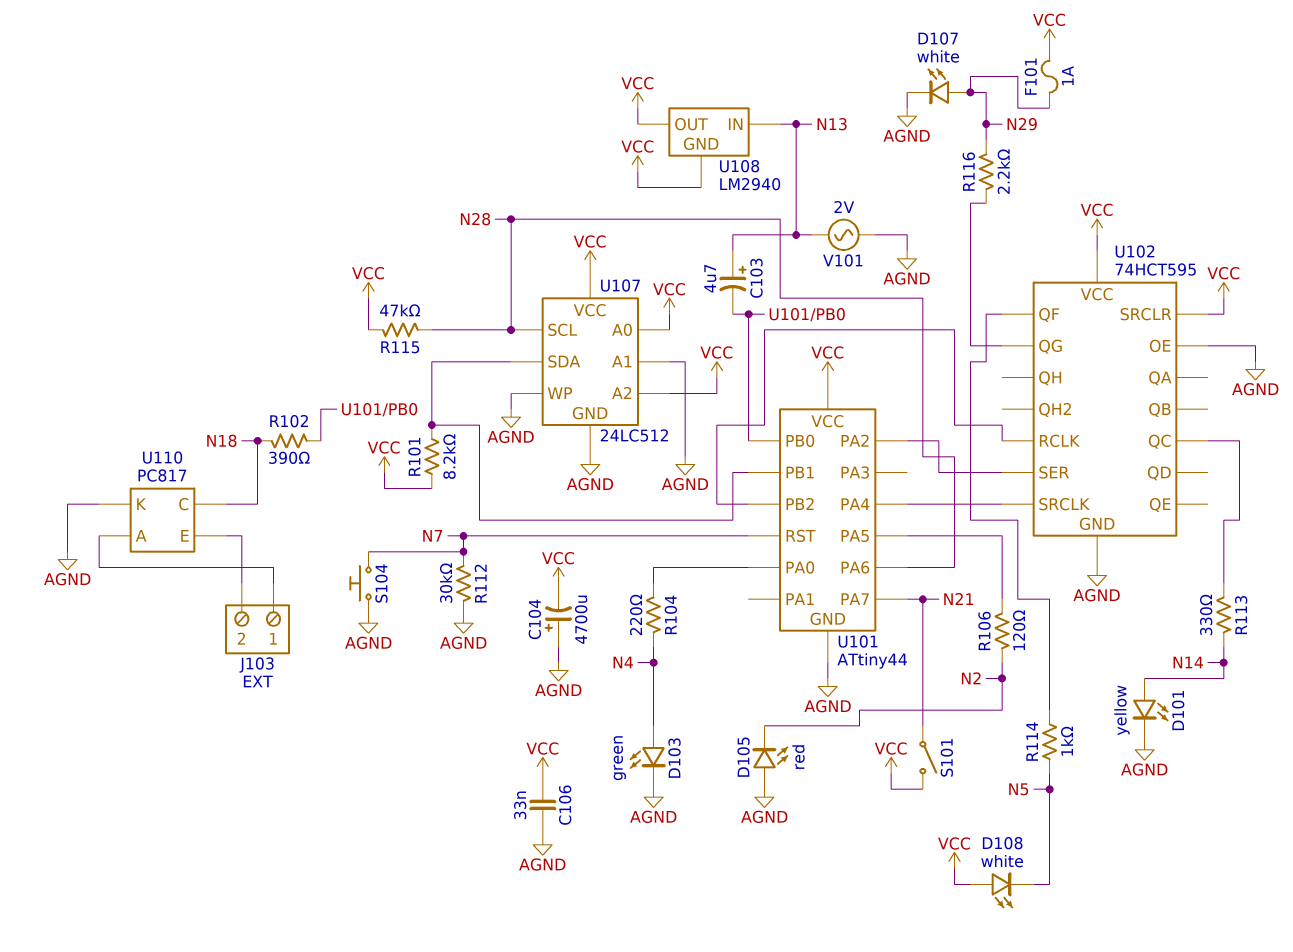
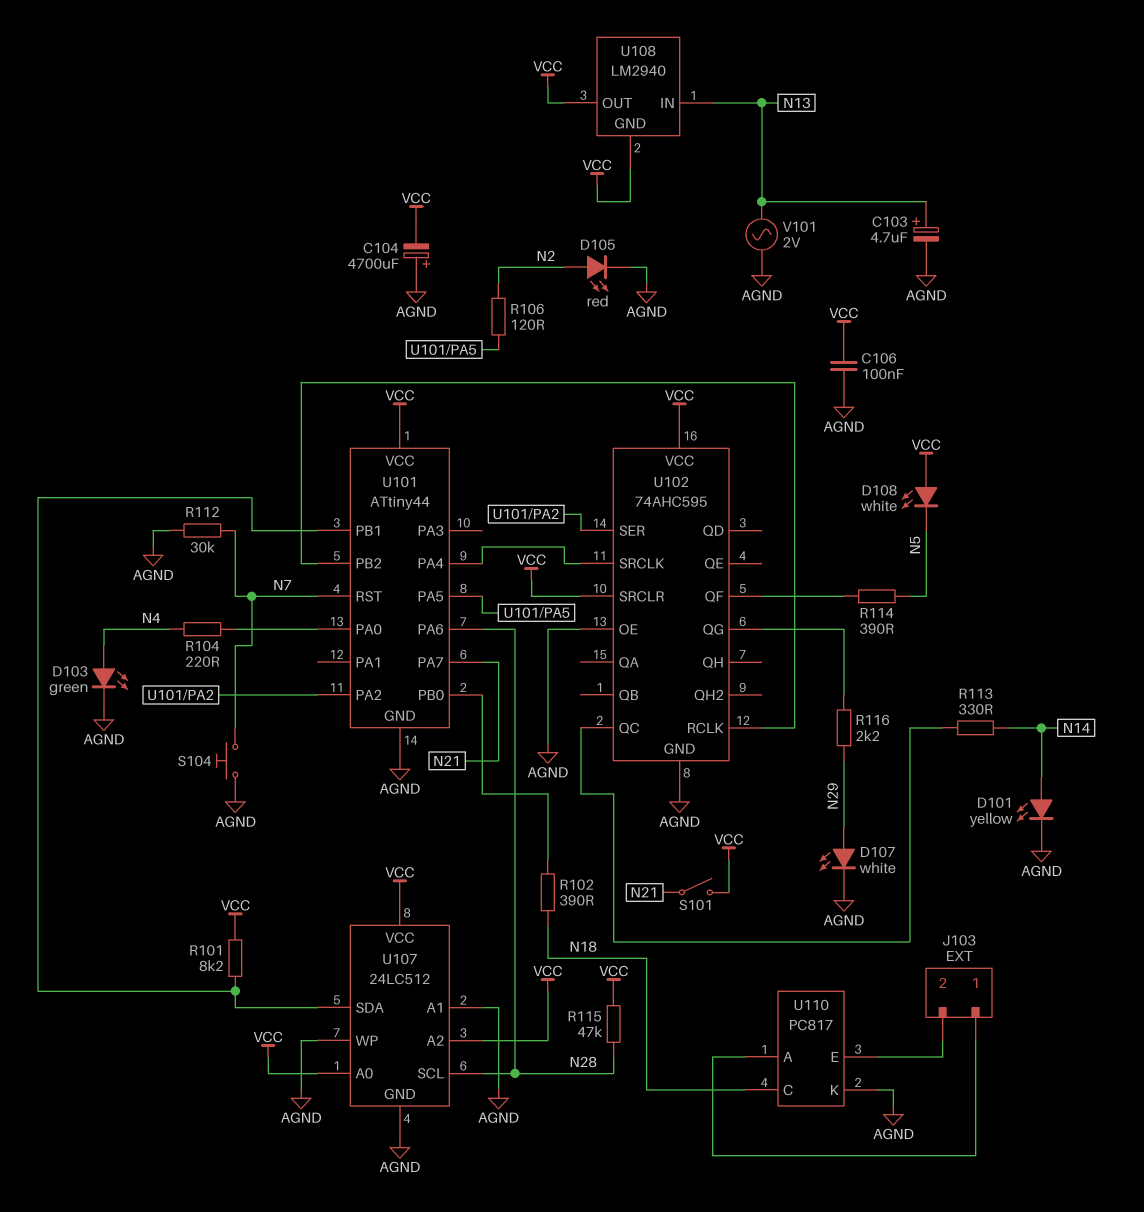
C103: 4.7uF (plus N13, minus U101/PB0) -> 4.7uF (plus N13, minus AGND)
C106: 33nF (AGND, VCC) -> 100nF (AGND, VCC)
D105: LED red (A AGND, K N2) -> LED red (A N2, K AGND)
F101: 1A (N29, VCC) -> none
R114: 1k (N5, U102/QF) -> 390 (N5, U102/QF)
U102: 74HCT595 -> 74AHC595

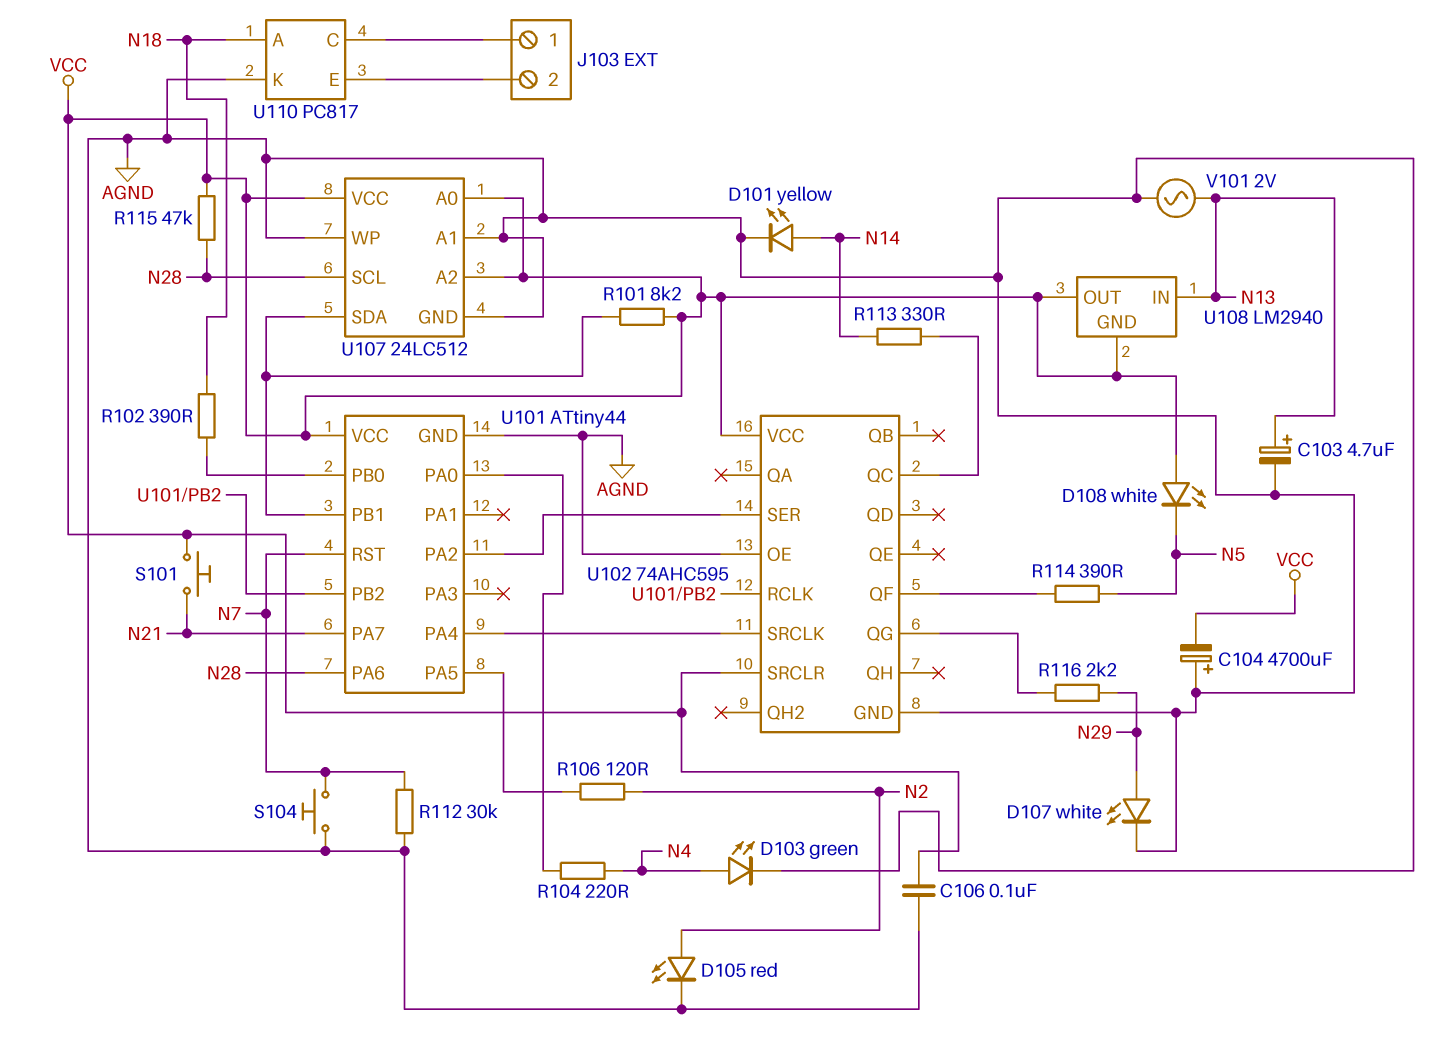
S101: switch (N21, VCC) -> button (N21, VCC)
U110 pin A: J103/1 -> N18
U110 pin C: N18 -> J103/1

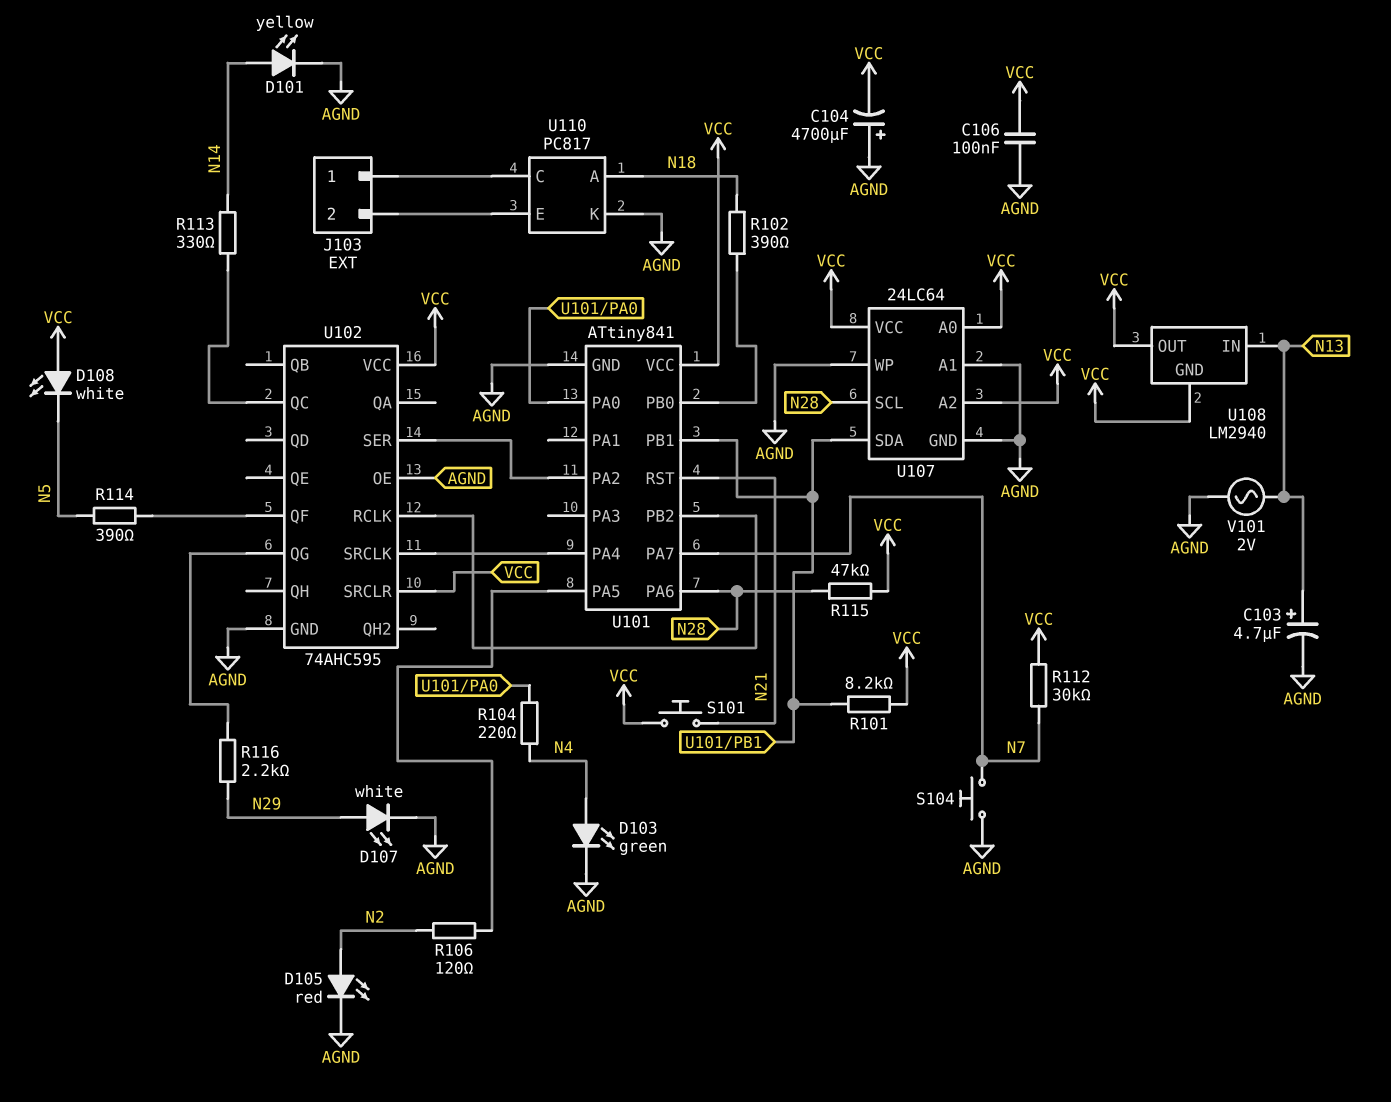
R112: 30k (AGND, N7) -> 30k (N7, VCC)
U101: ATtiny44 -> ATtiny841
U101 pin PA7: N21 -> N7
U101 pin RST: N7 -> N21
U107: 24LC512 -> 24LC64

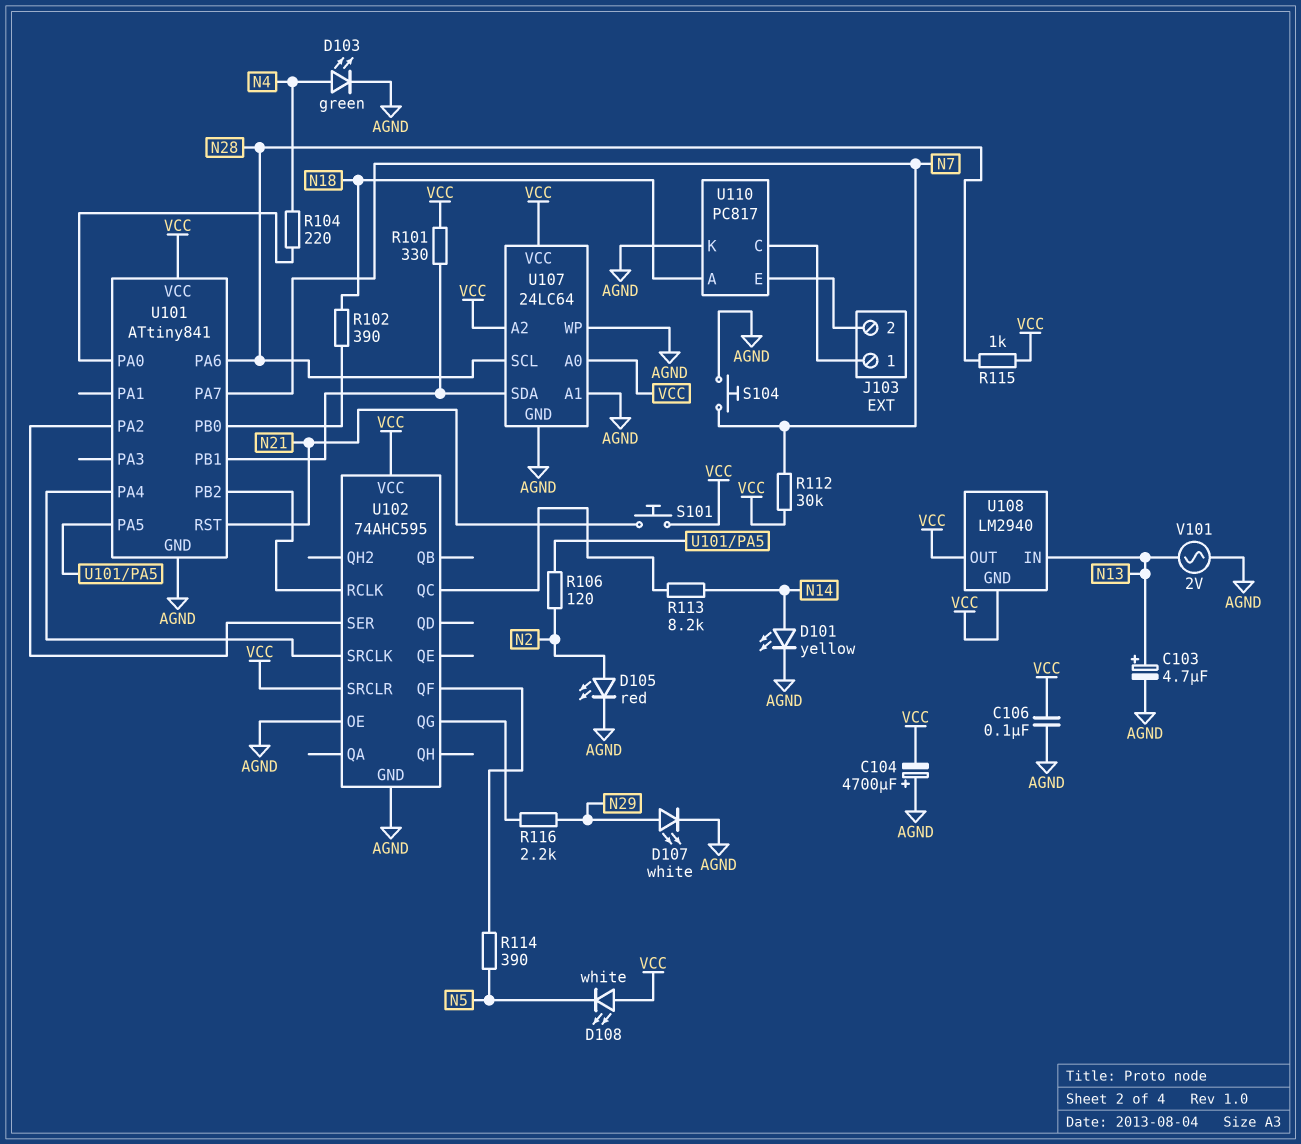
R101: 8.2k (U101/PB1, VCC) -> 330 (U101/PB1, VCC)
R113: 330 (N14, U102/QC) -> 8.2k (N14, U102/QC)
R115: 47k (N28, VCC) -> 1k (N28, VCC)

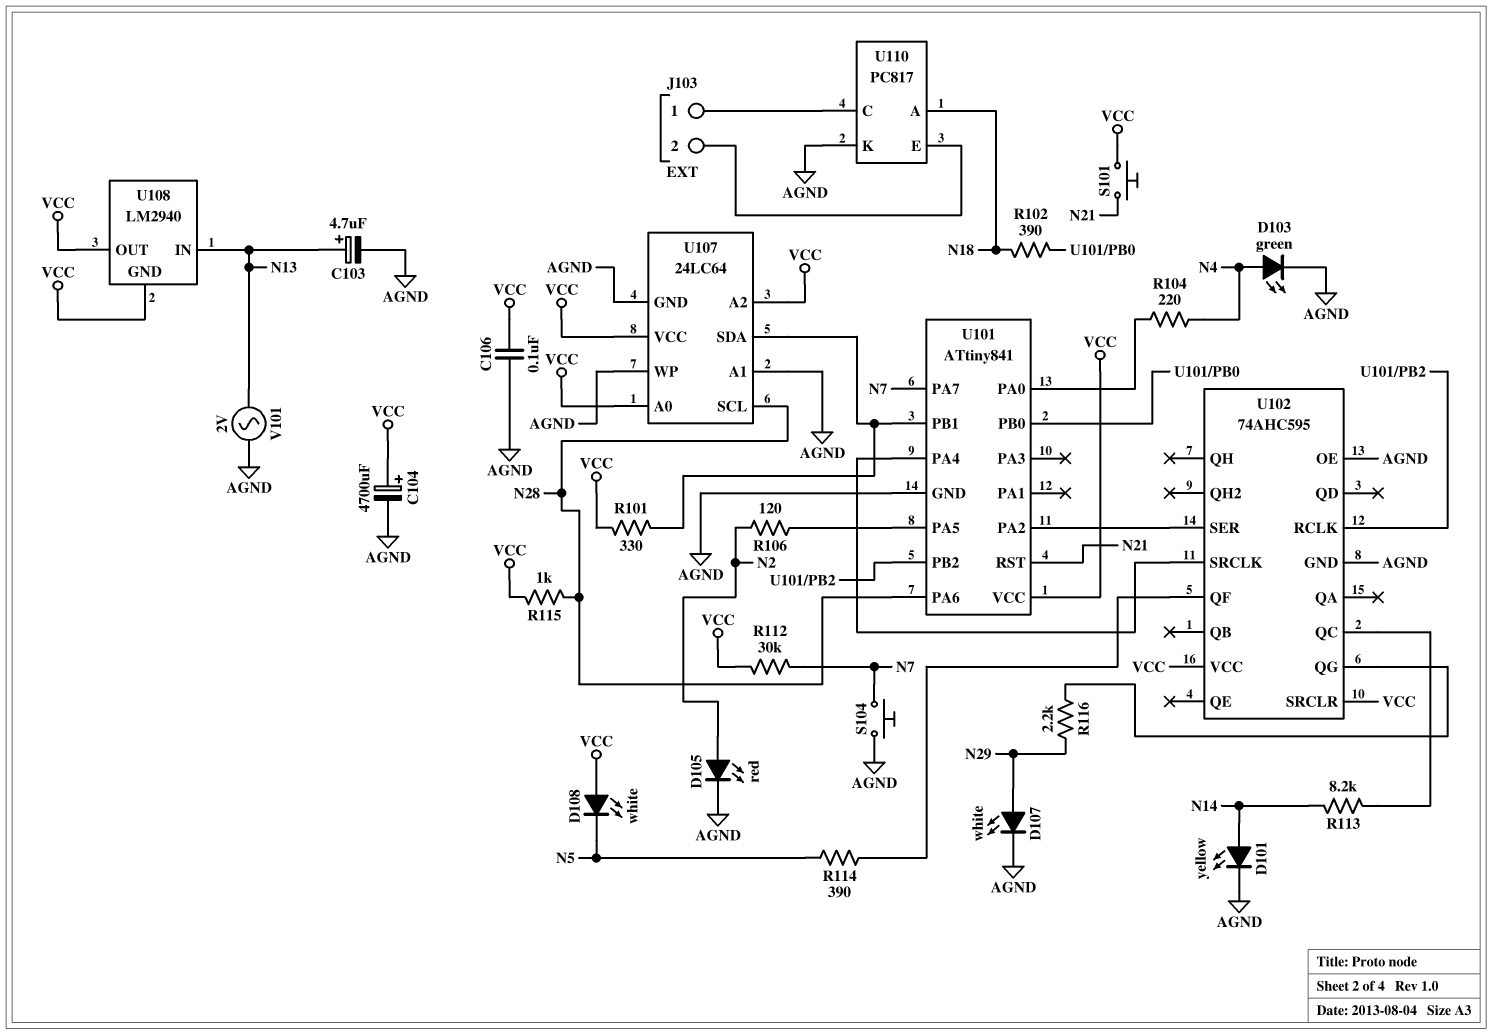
C104: 4700uF (plus AGND, minus VCC) -> 4700uF (plus VCC, minus AGND)

